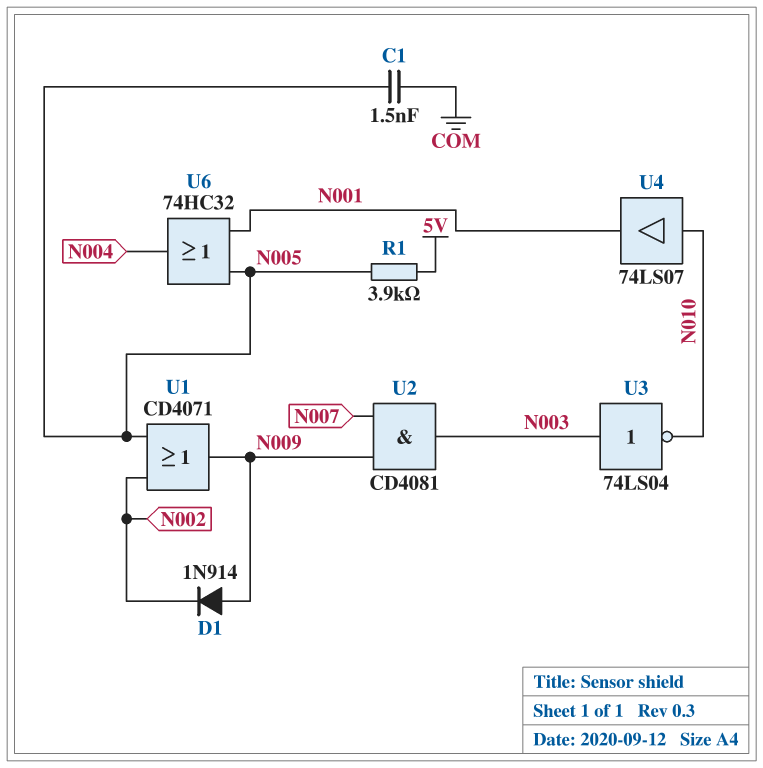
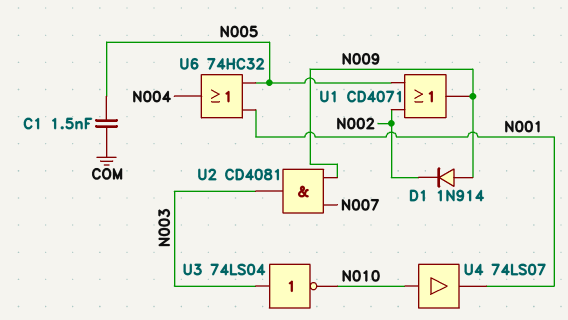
R1: 3.9k (5V, N005) -> none

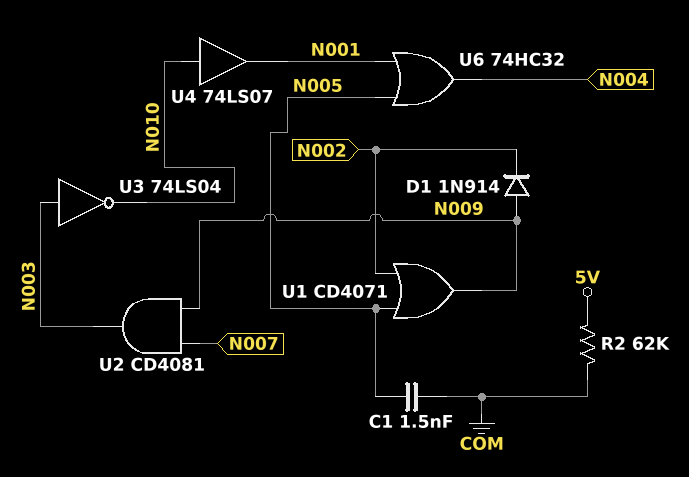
R2: none -> 62k (5V, COM)

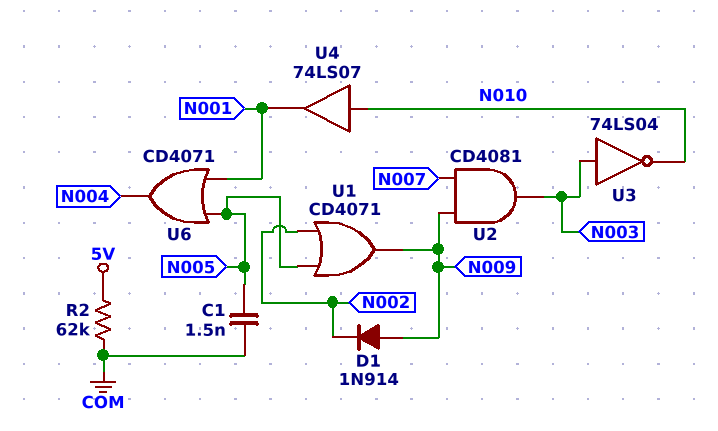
U6: OR 74HC32 (in N001, in N005, out N004) -> OR CD4071 (in N001, in N005, out N004)

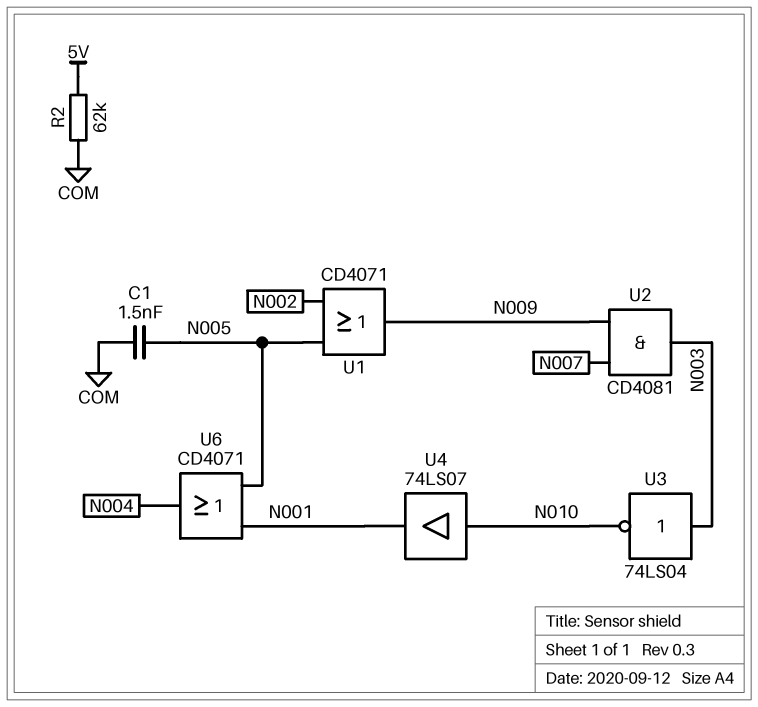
D1: diode 1N914 (A N009, K N002) -> none

